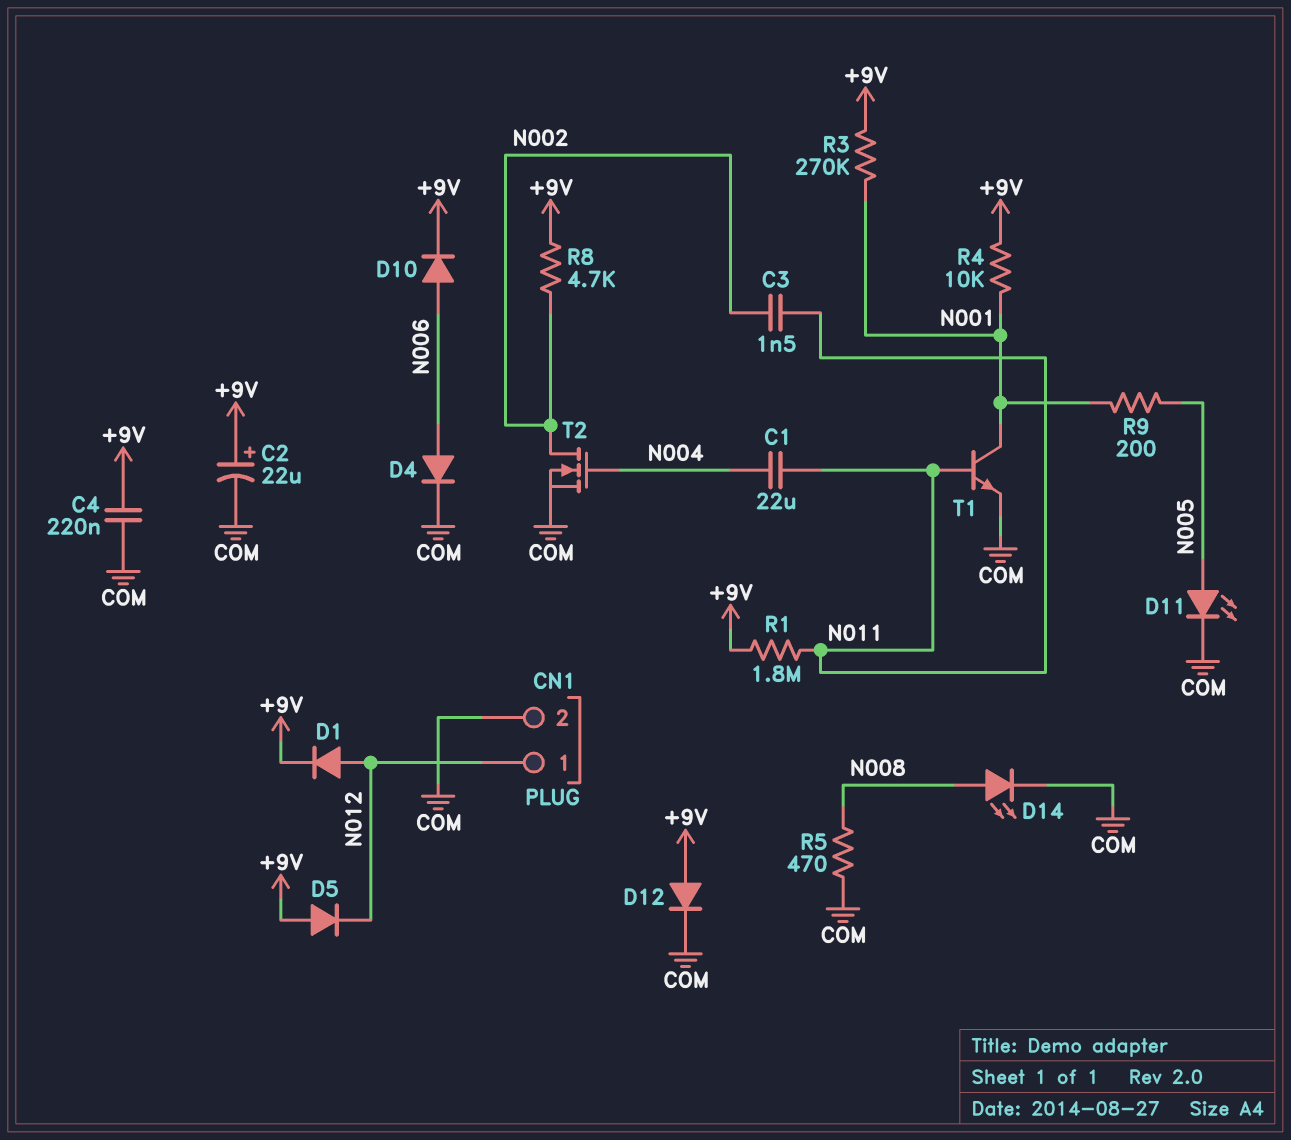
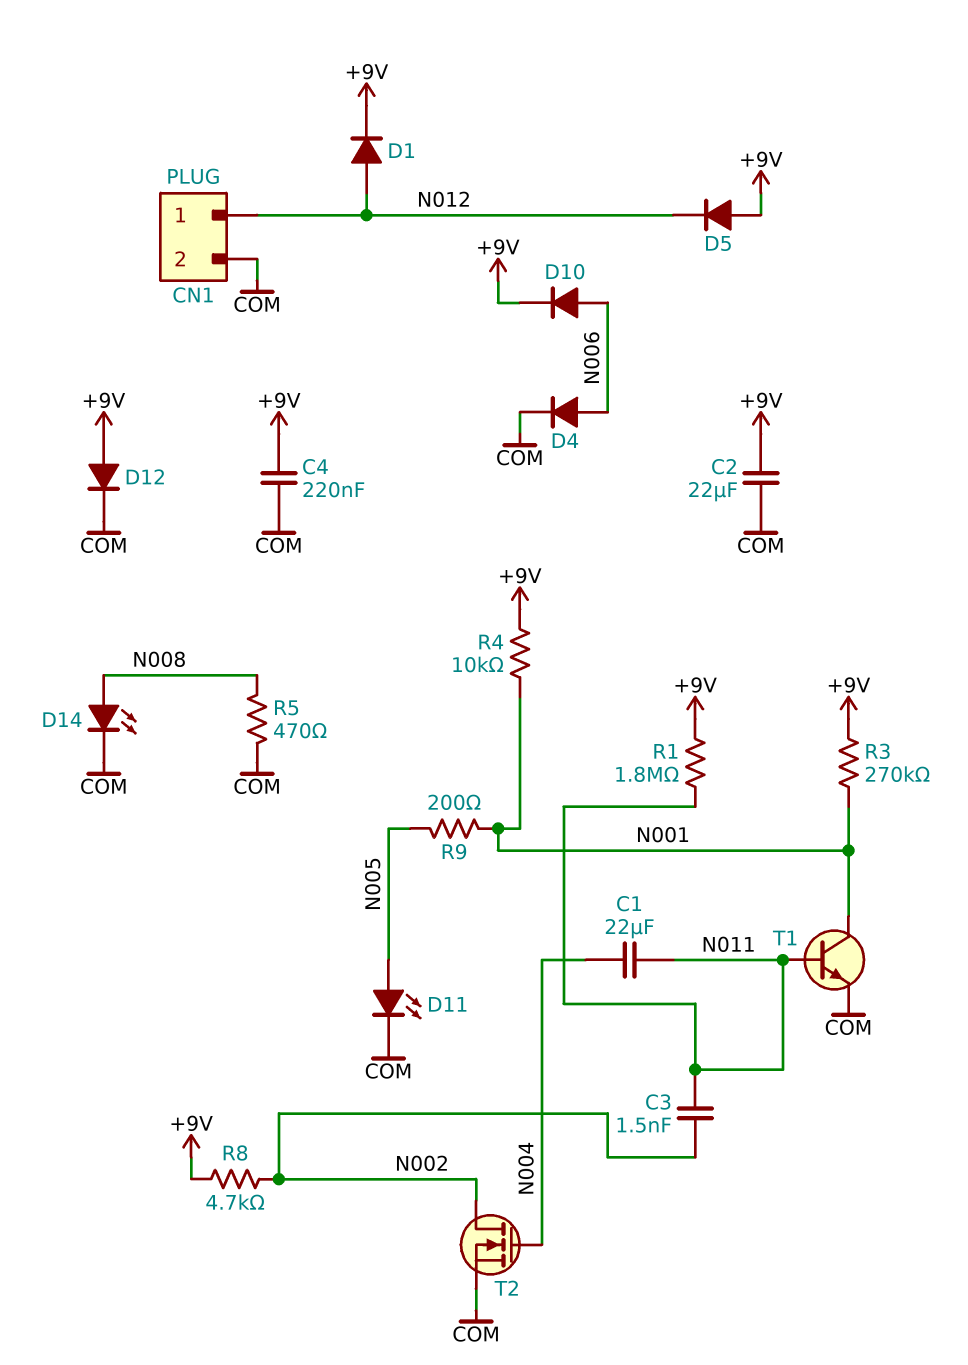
C2: 22uF (plus +9V, minus COM) -> 22uF (+9V, COM)

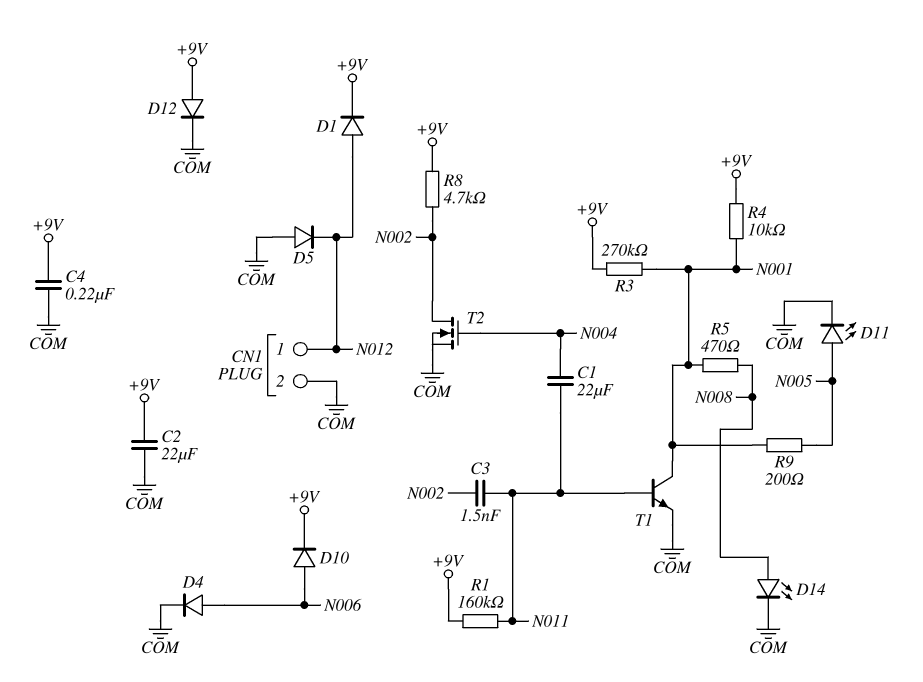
D5: diode (A +9V, K N012) -> diode (A COM, K N012)
R1: 1.8M (+9V, N011) -> 160k (+9V, N011)
R5: 470 (COM, N008) -> 470 (N001, N008)

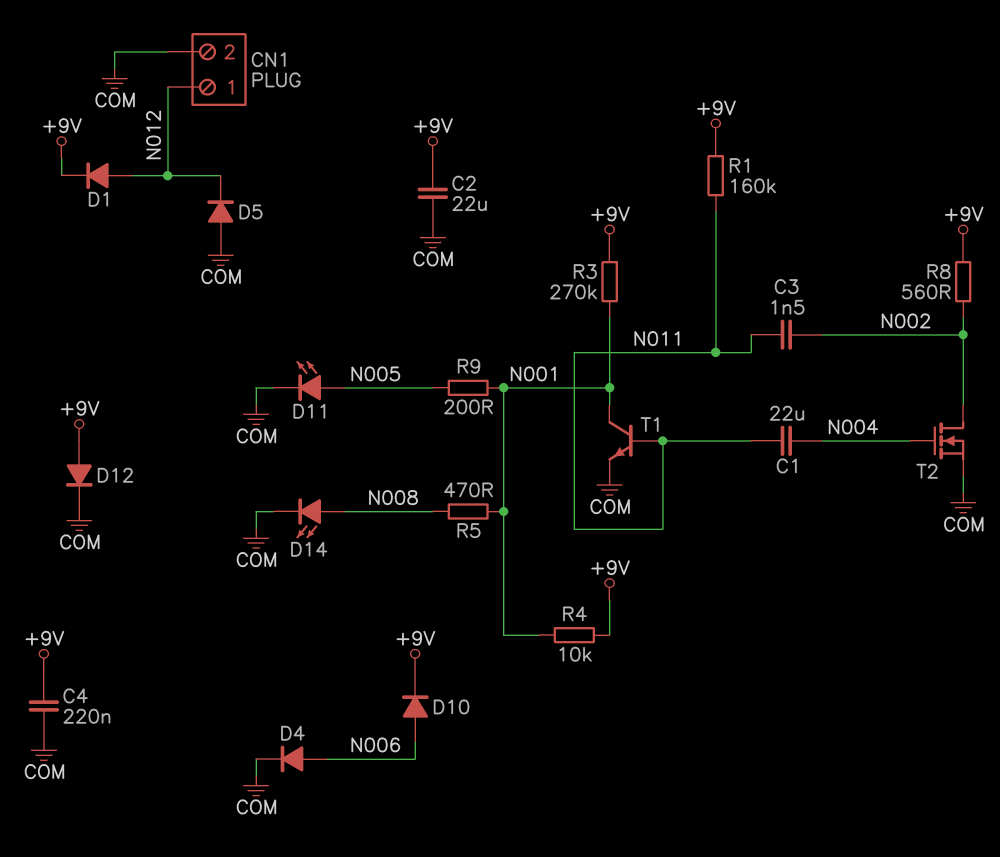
R8: 4.7k (+9V, N002) -> 560 (+9V, N002)

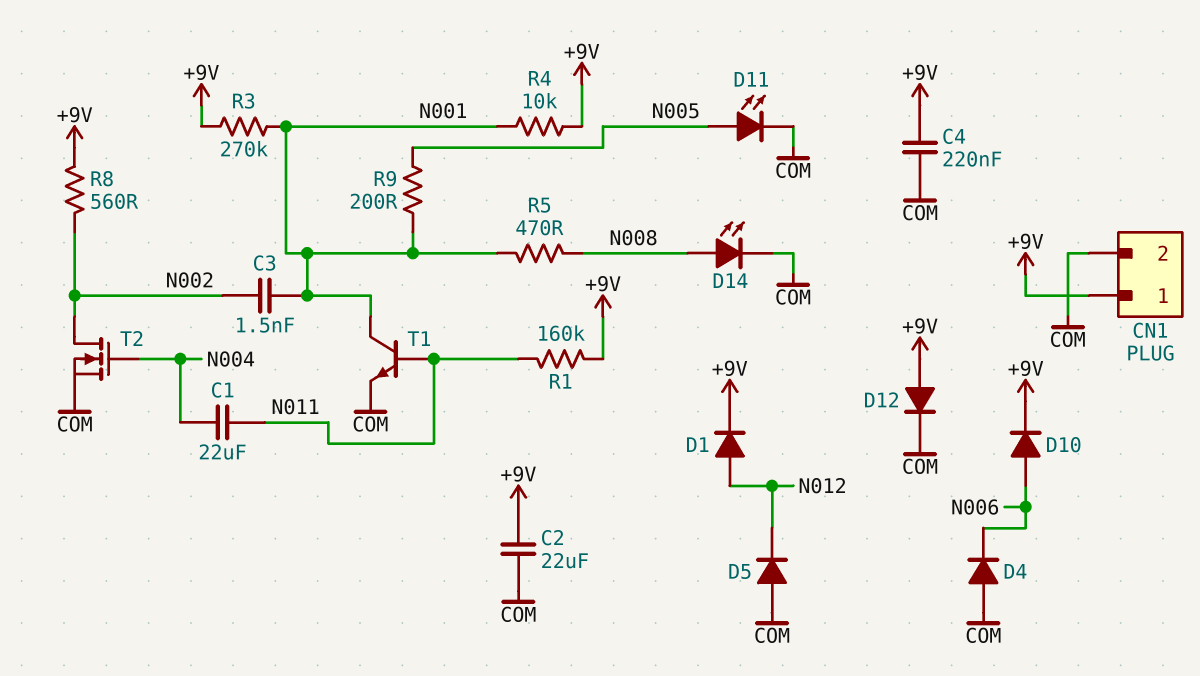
C3: 1.5nF (N002, N011) -> 1.5nF (N001, N002)
CN1 pin 1: N012 -> +9V
D4: diode (A N006, K COM) -> diode (A COM, K N006)

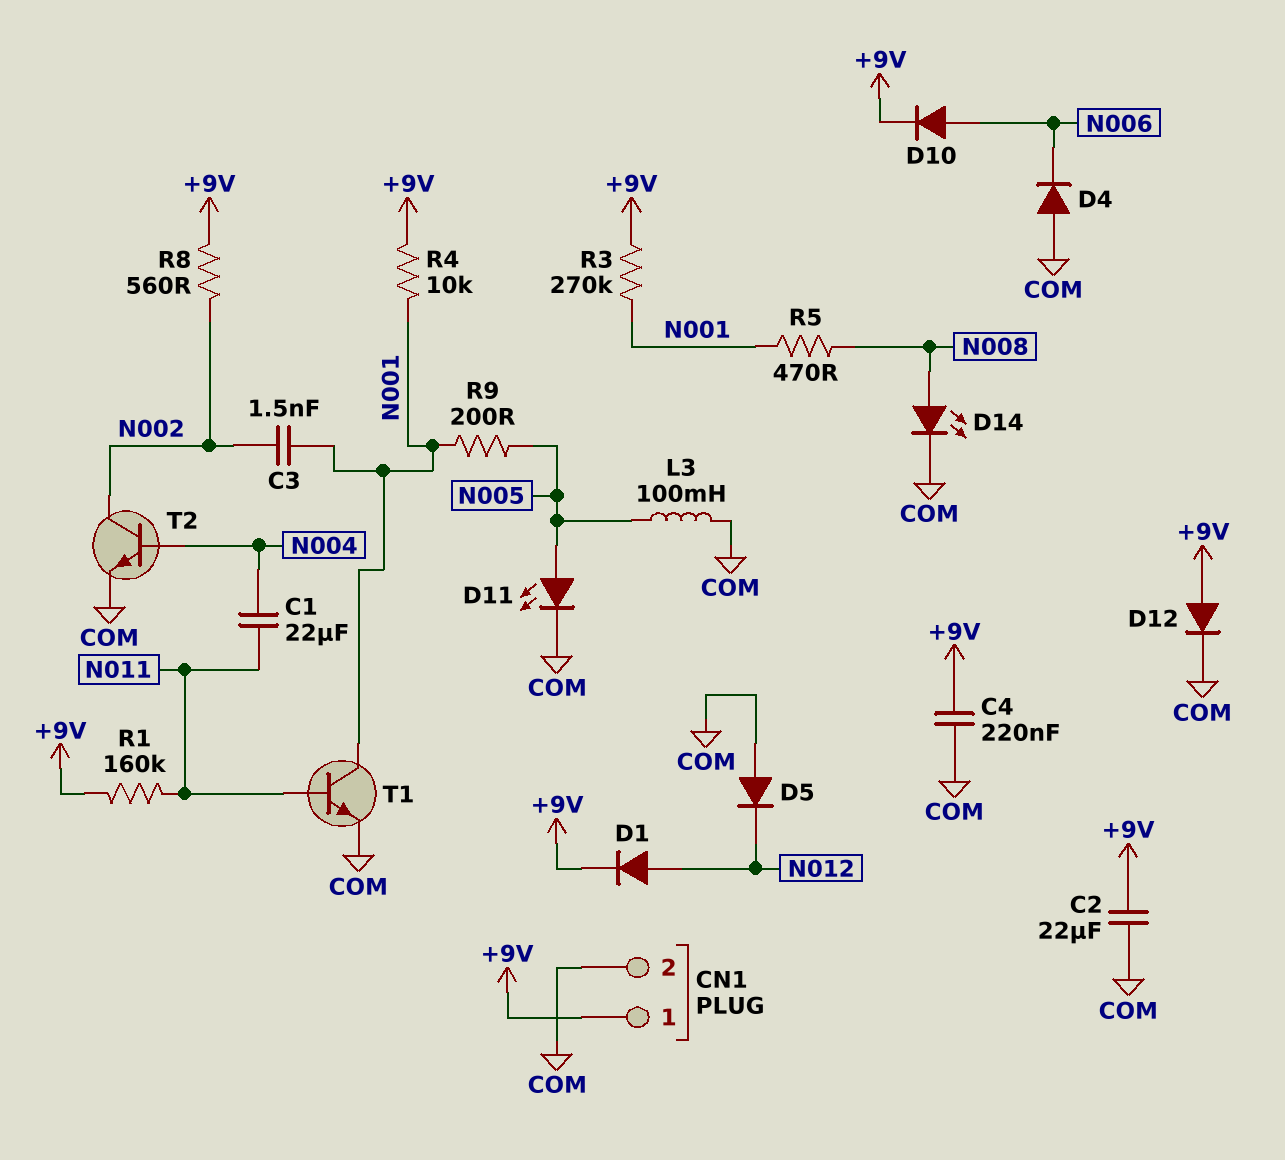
L3: none -> 100mH (COM, N005)
T2: NMOS (G N004, D N002, S COM) -> NPN (B N004, C N002, E COM)

